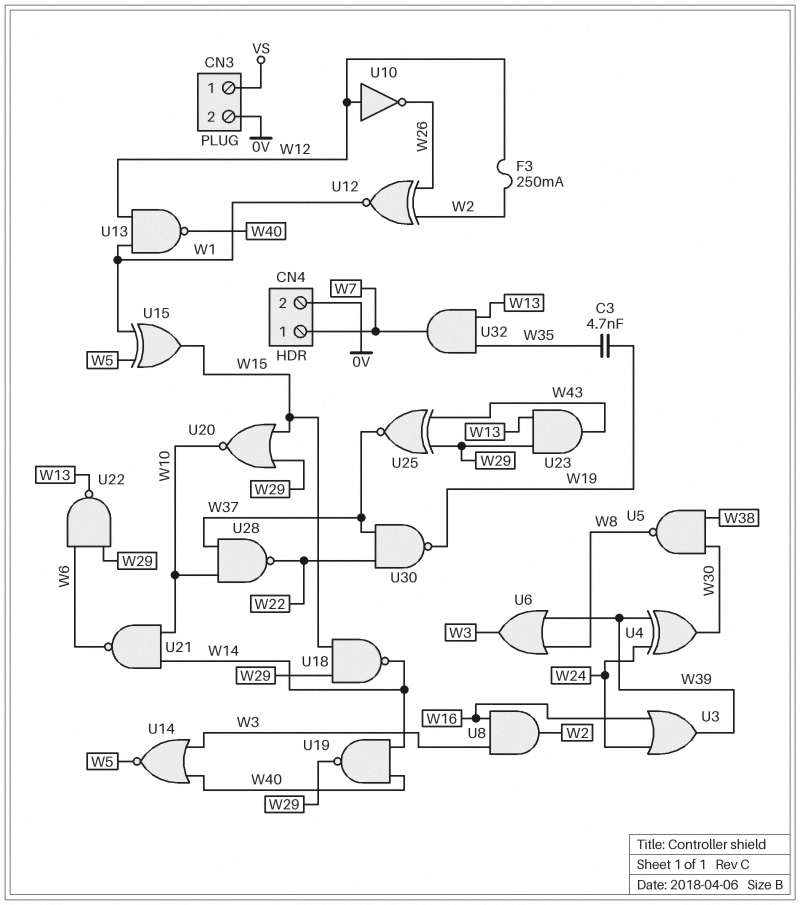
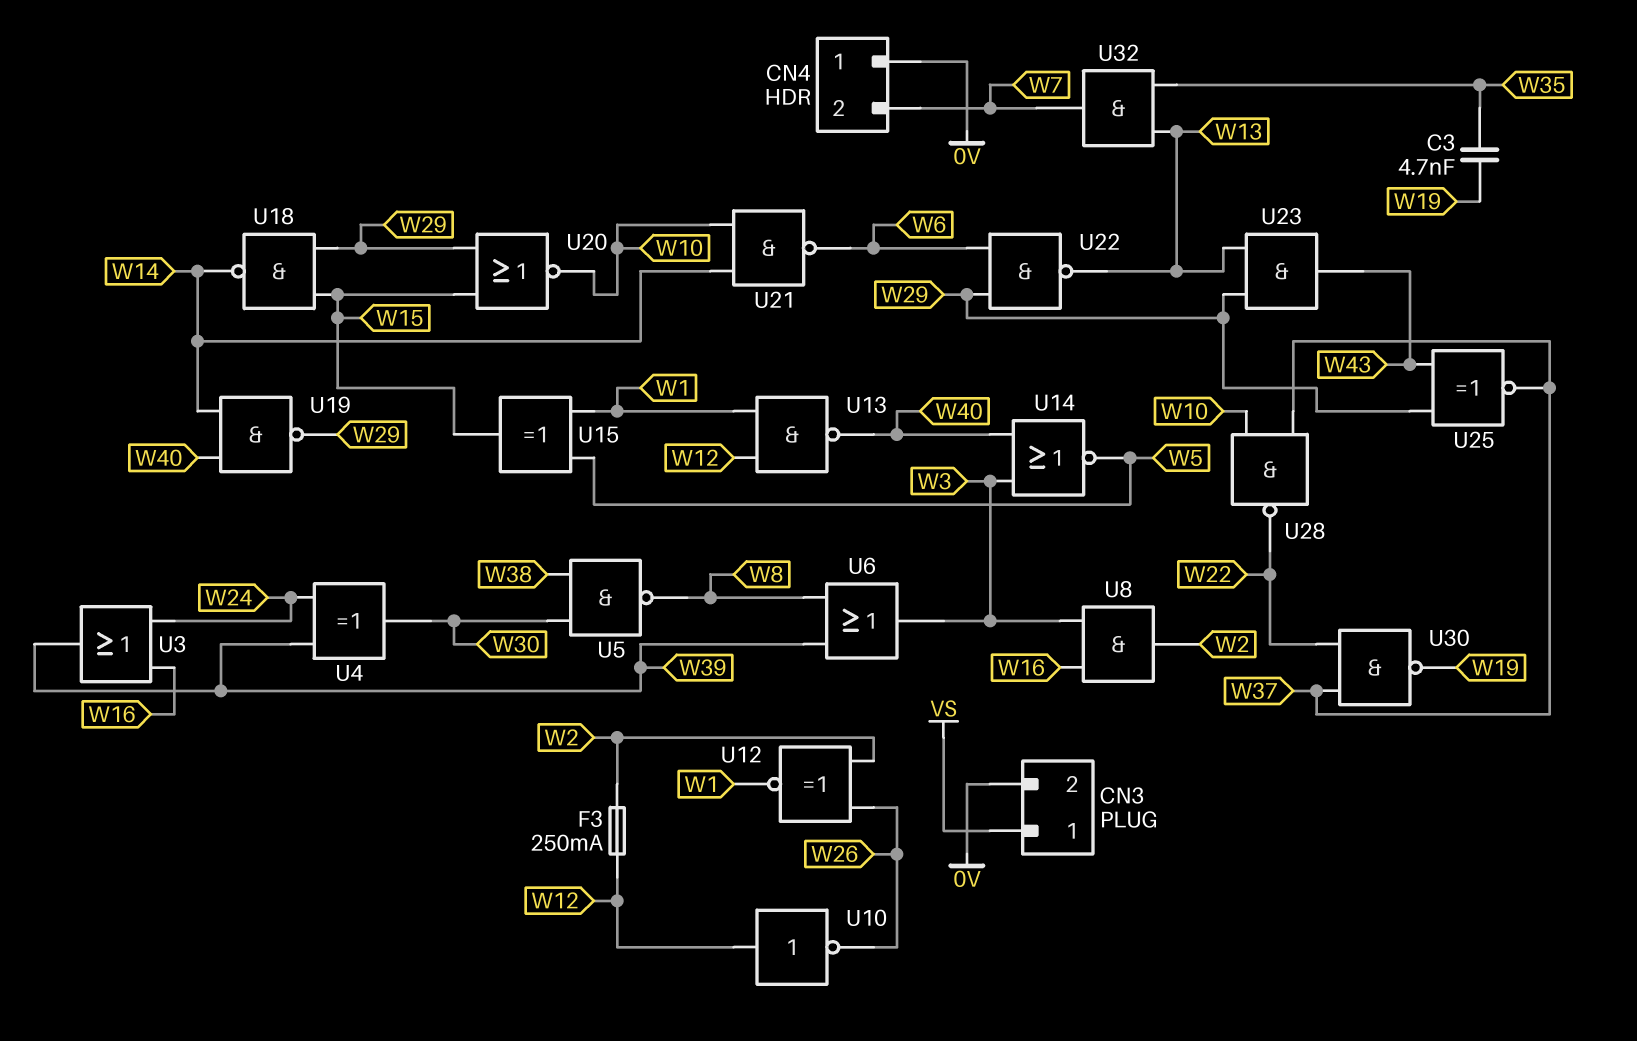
CN4 pin 1: W7 -> 0V
CN4 pin 2: 0V -> W7

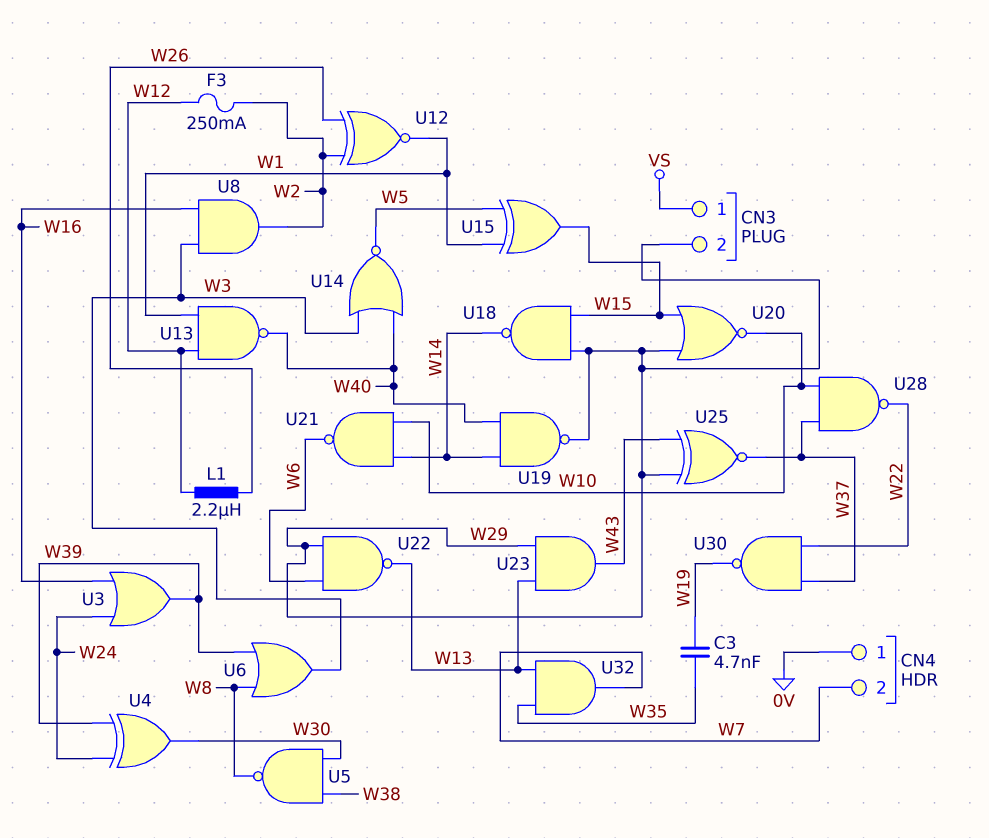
CN3 pin 2: 0V -> W29
L1: none -> 2.2uH (W12, W26)
U10: NOT (in W12, out W26) -> none

